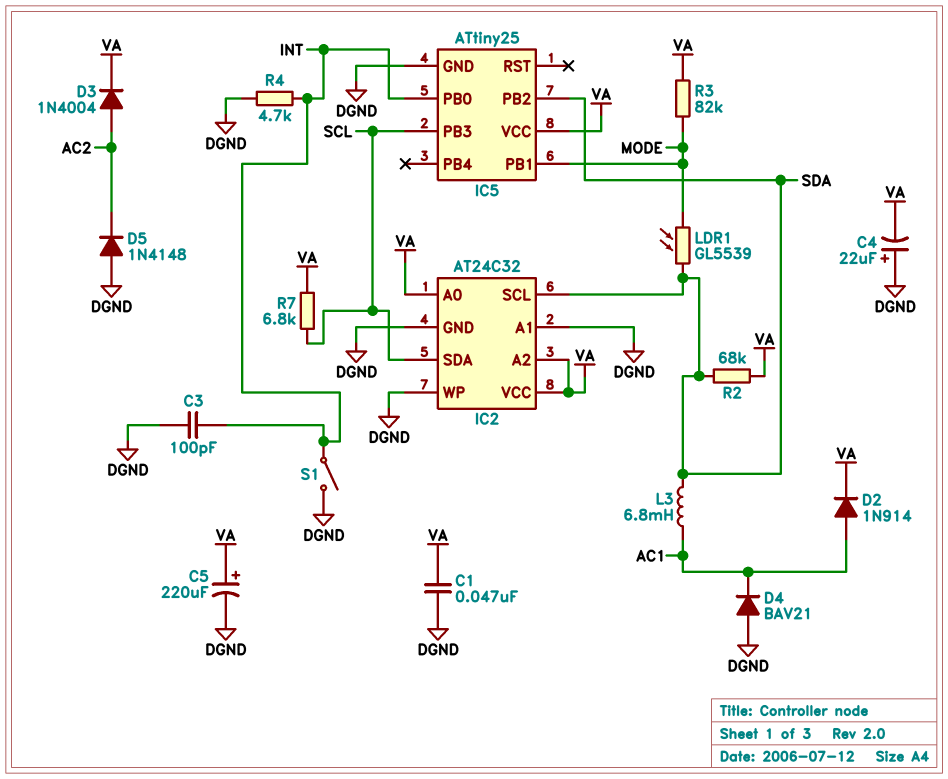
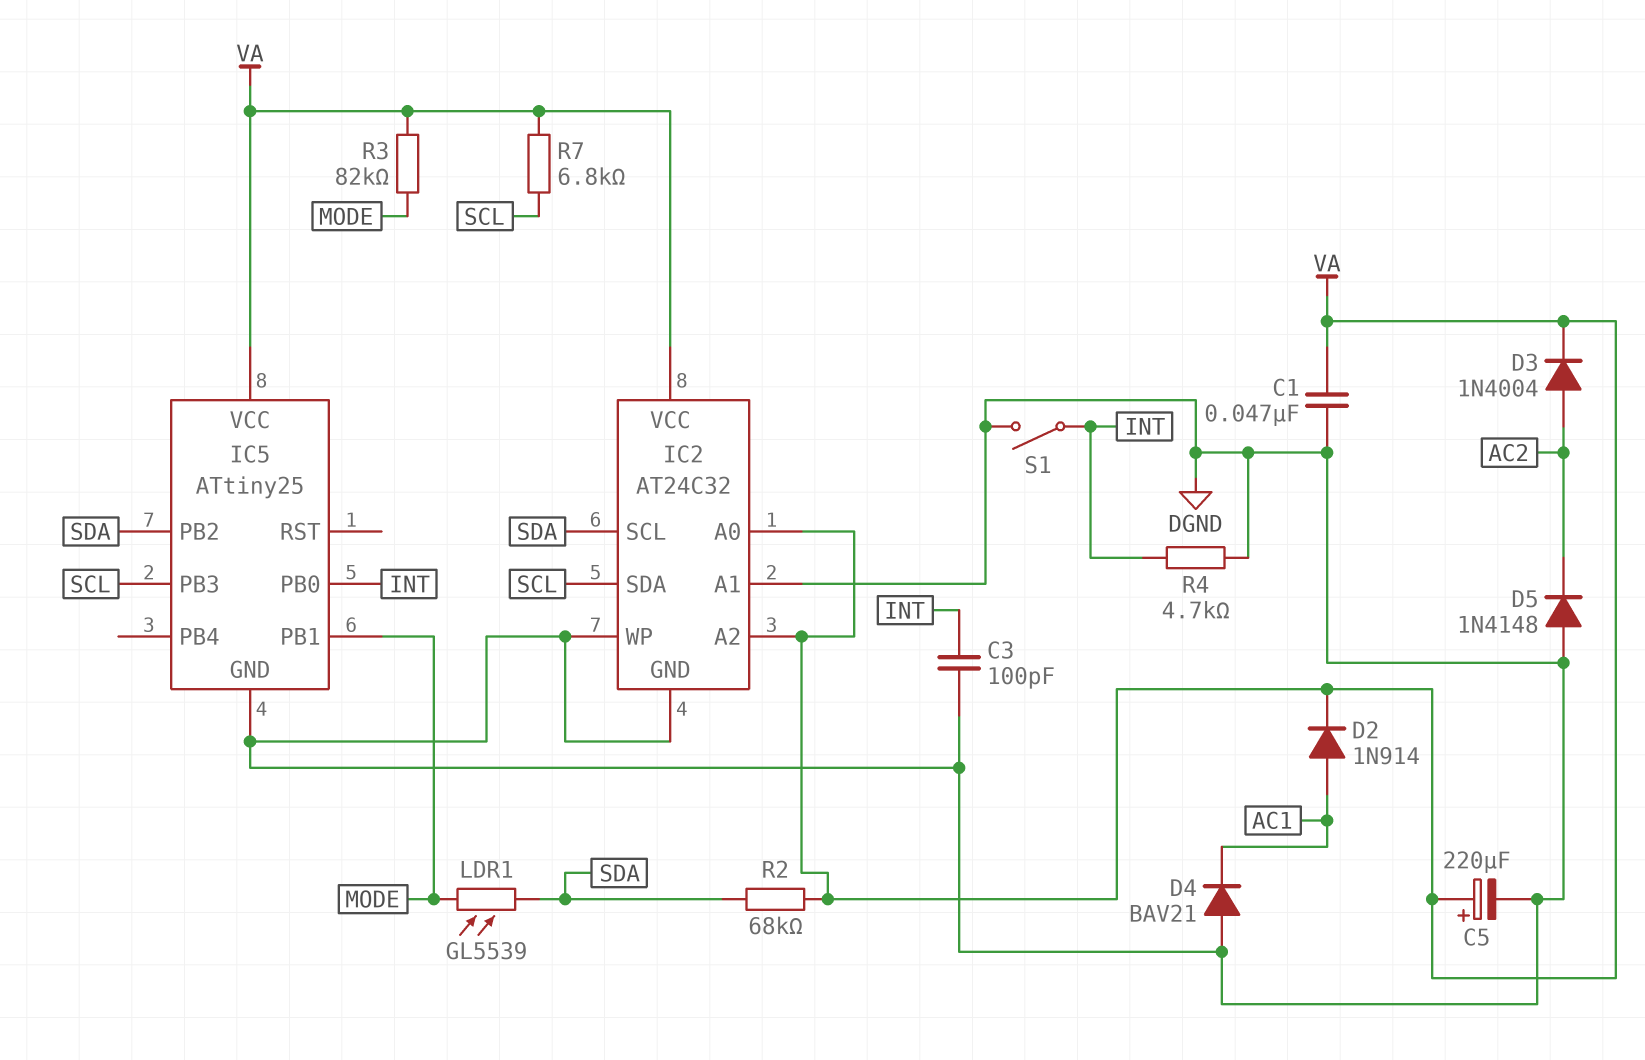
C4: 22uF (plus DGND, minus VA) -> none
L3: 6.8mH (AC1, SDA) -> none

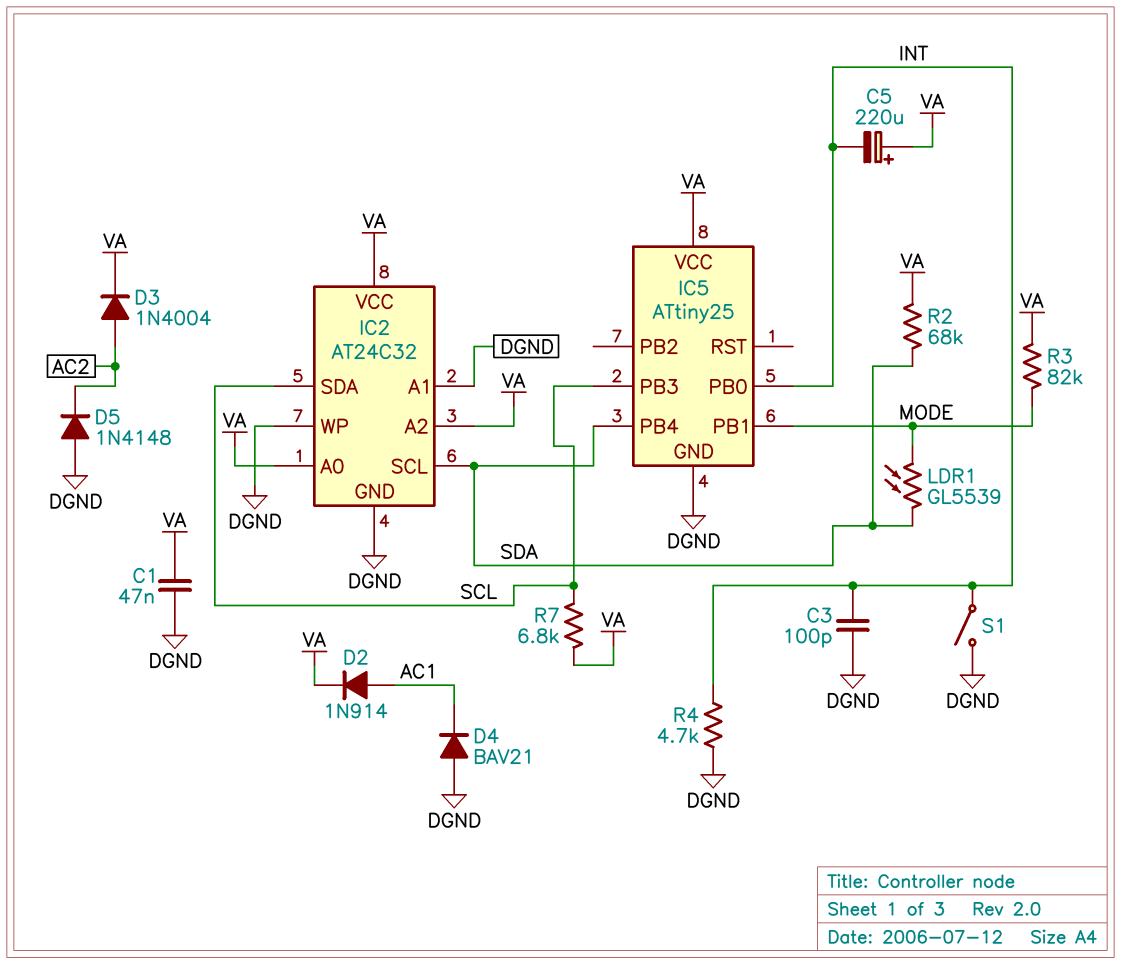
C5: 220uF (plus VA, minus DGND) -> 220uF (plus VA, minus INT)
IC5 pin PB2: SDA -> none
IC5 pin PB4: none -> SDA

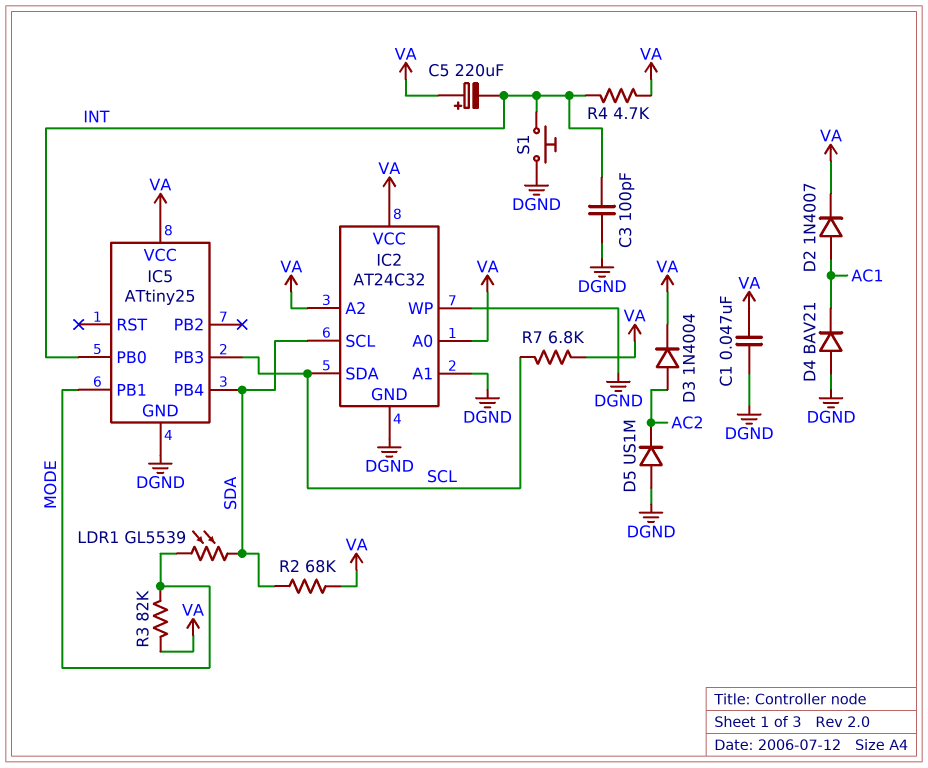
D2: diode 1N914 (A AC1, K VA) -> diode 1N4007 (A AC1, K VA)
D5: diode 1N4148 (A DGND, K AC2) -> diode US1M (A DGND, K AC2)
R4: 4.7k (DGND, INT) -> 4.7k (INT, VA)
S1: switch (DGND, INT) -> button (DGND, INT)

